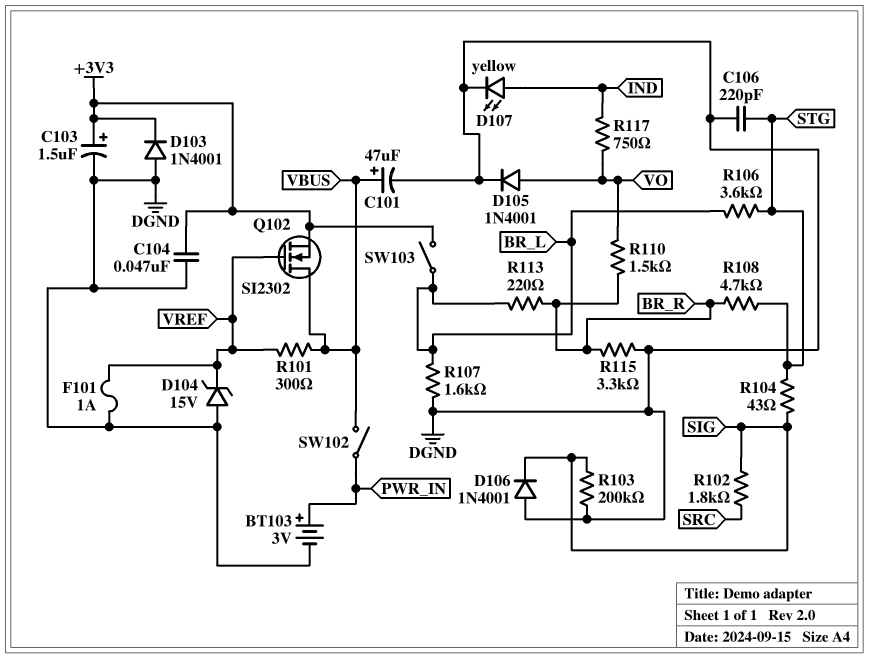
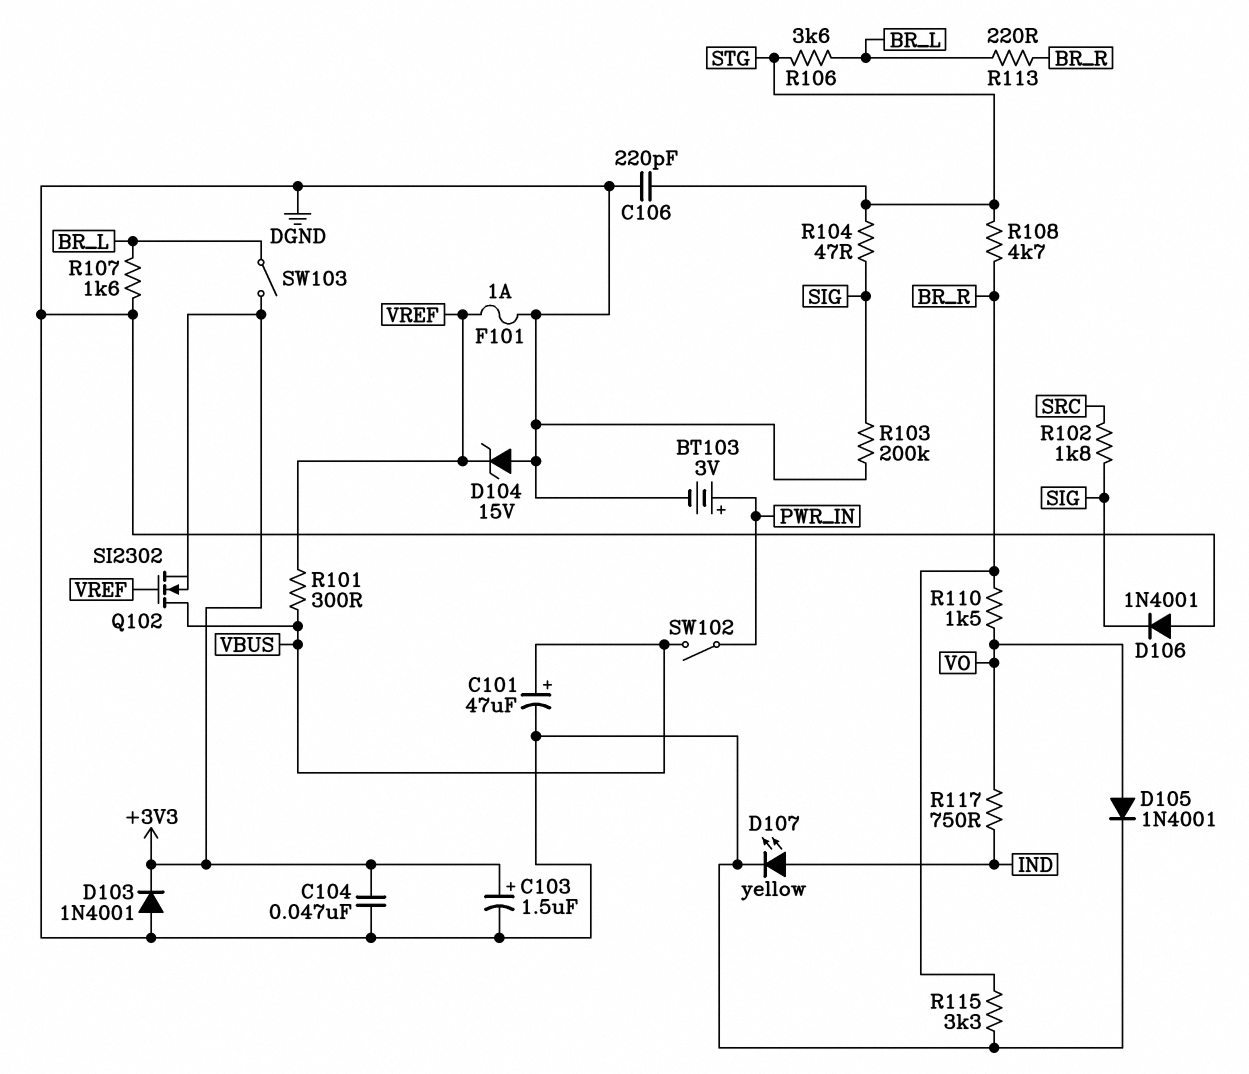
R104: 43 (SIG, STG) -> 47 (SIG, STG)

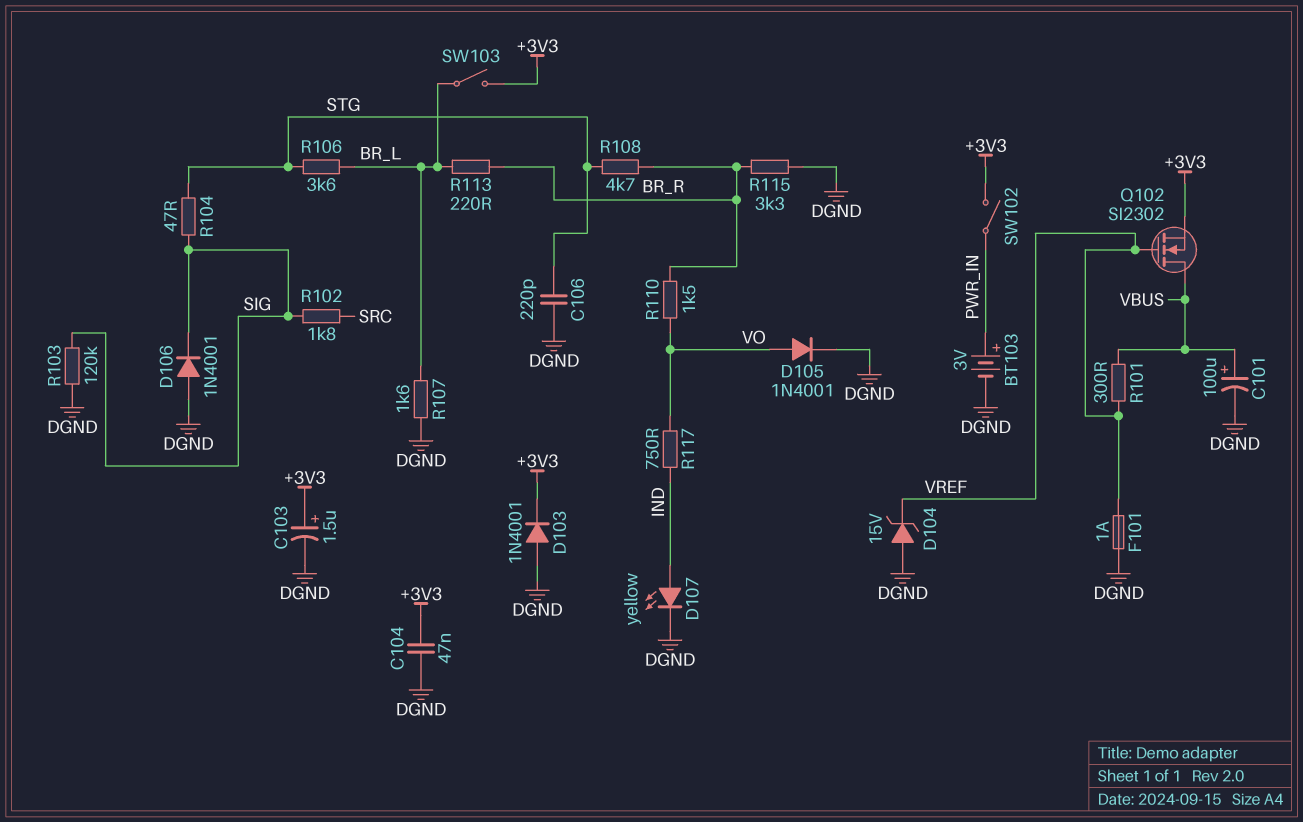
C101: 47uF (plus VBUS, minus DGND) -> 100uF (plus VBUS, minus DGND)
R103: 200k (DGND, SIG) -> 120k (DGND, SIG)
SW102: switch (PWR_IN, VBUS) -> switch (+3V3, PWR_IN)

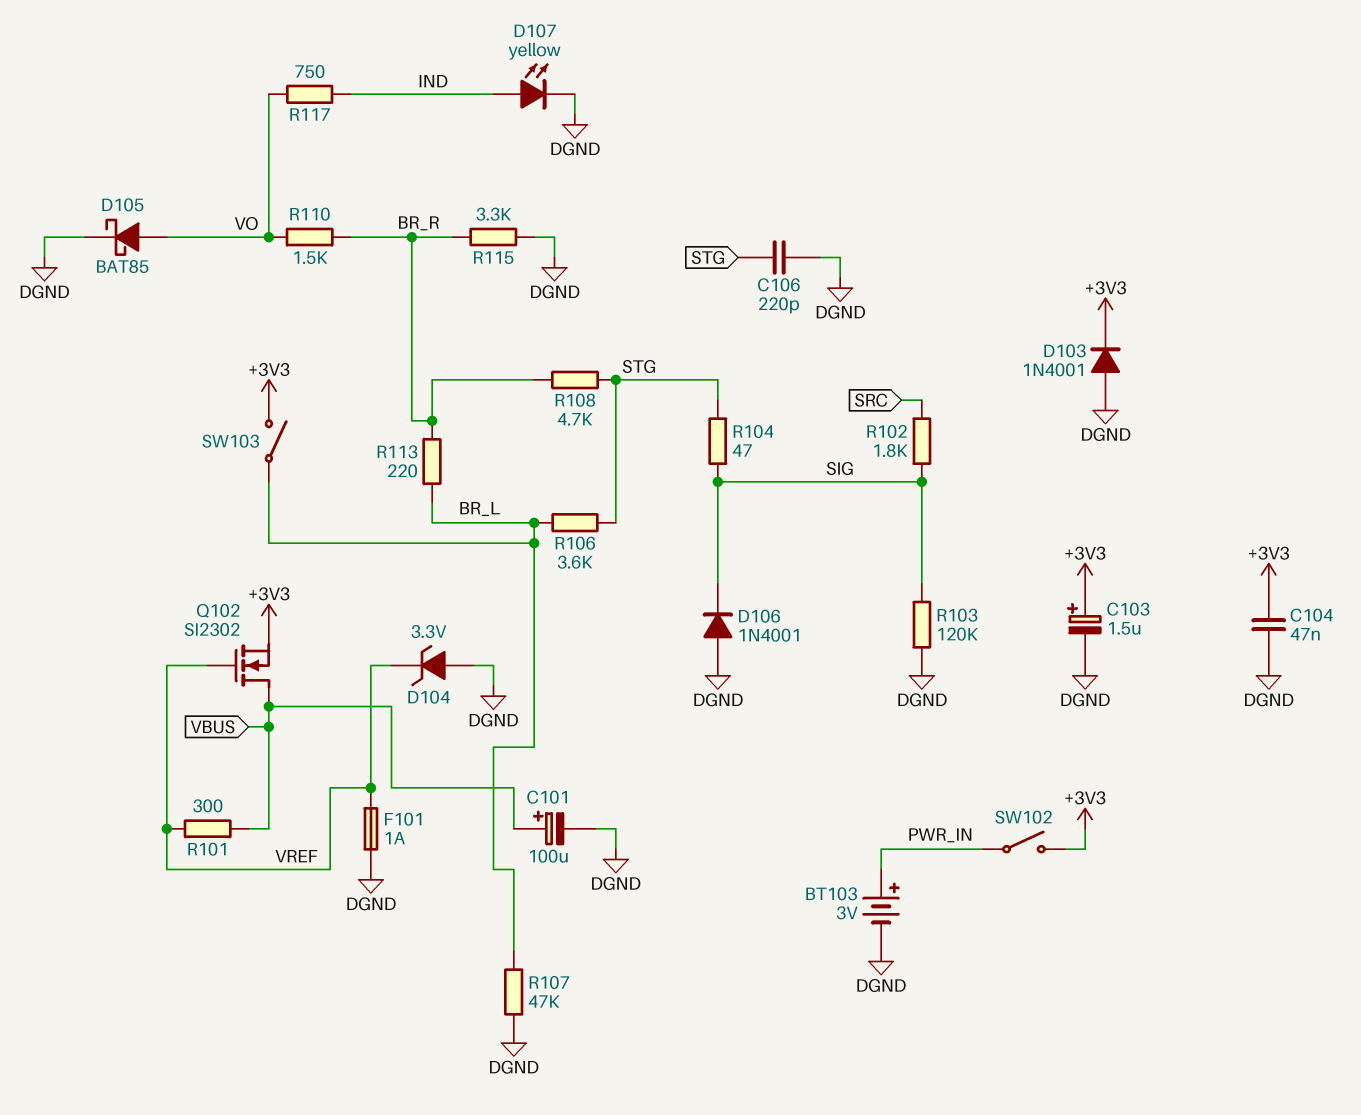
D104: zener 15V (A DGND, K VREF) -> zener 3.3V (A DGND, K VREF)
D105: diode 1N4001 (A VO, K DGND) -> schottky BAT85 (A VO, K DGND)
R107: 1.6k (BR_L, DGND) -> 47k (BR_L, DGND)

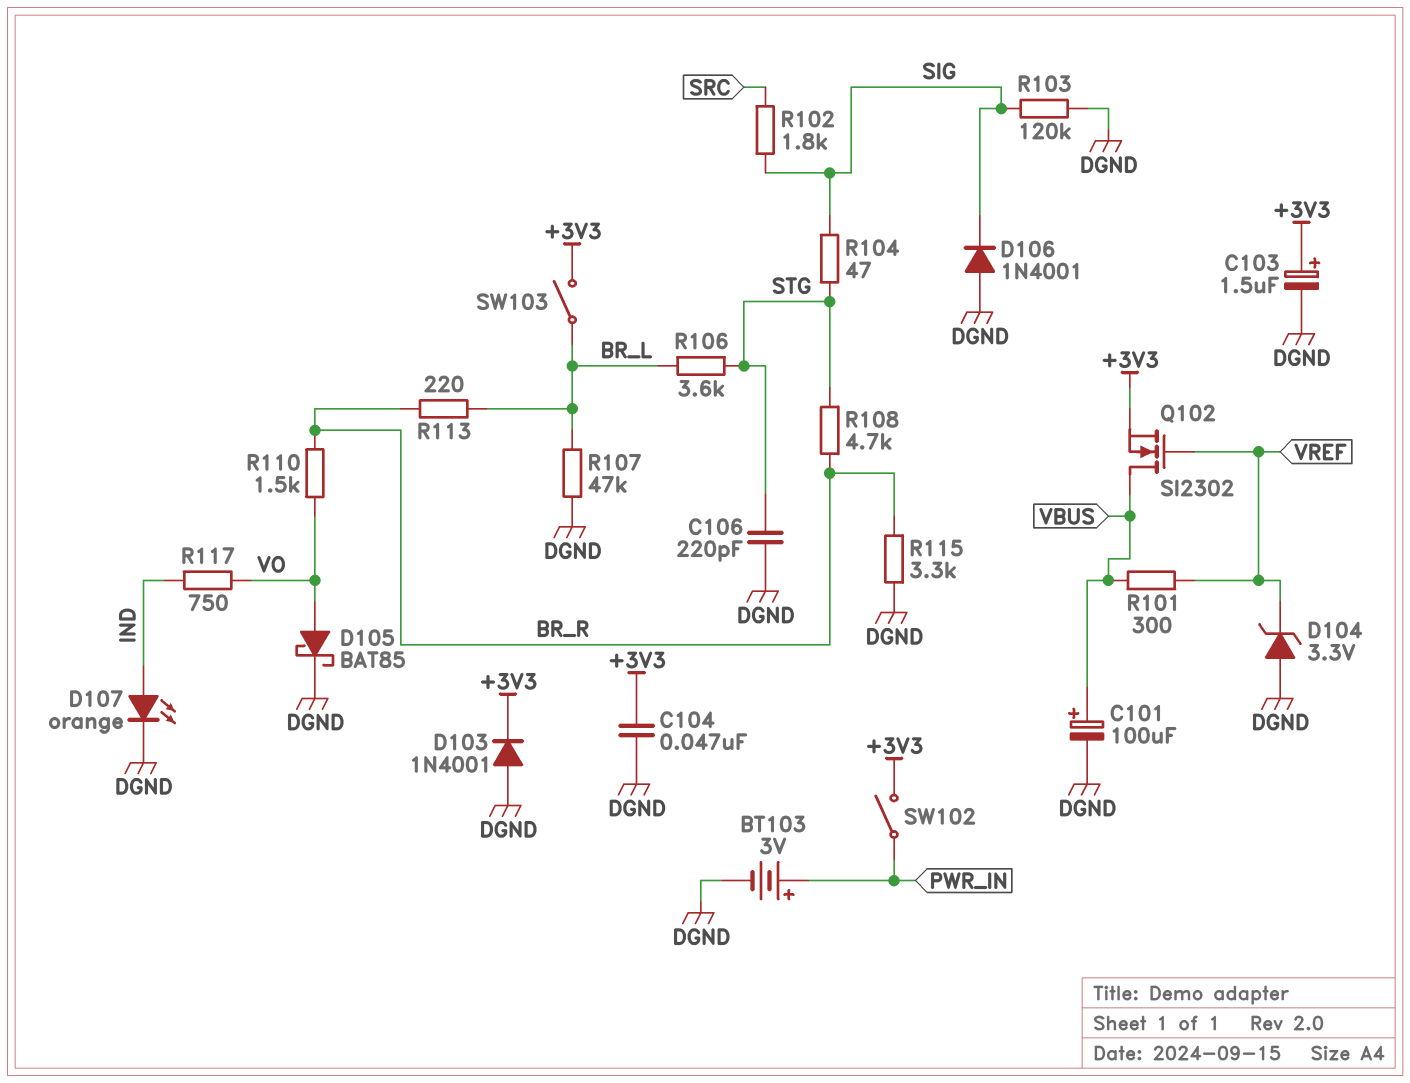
D107: LED yellow (A IND, K DGND) -> LED orange (A IND, K DGND)
F101: 1A (DGND, VREF) -> none

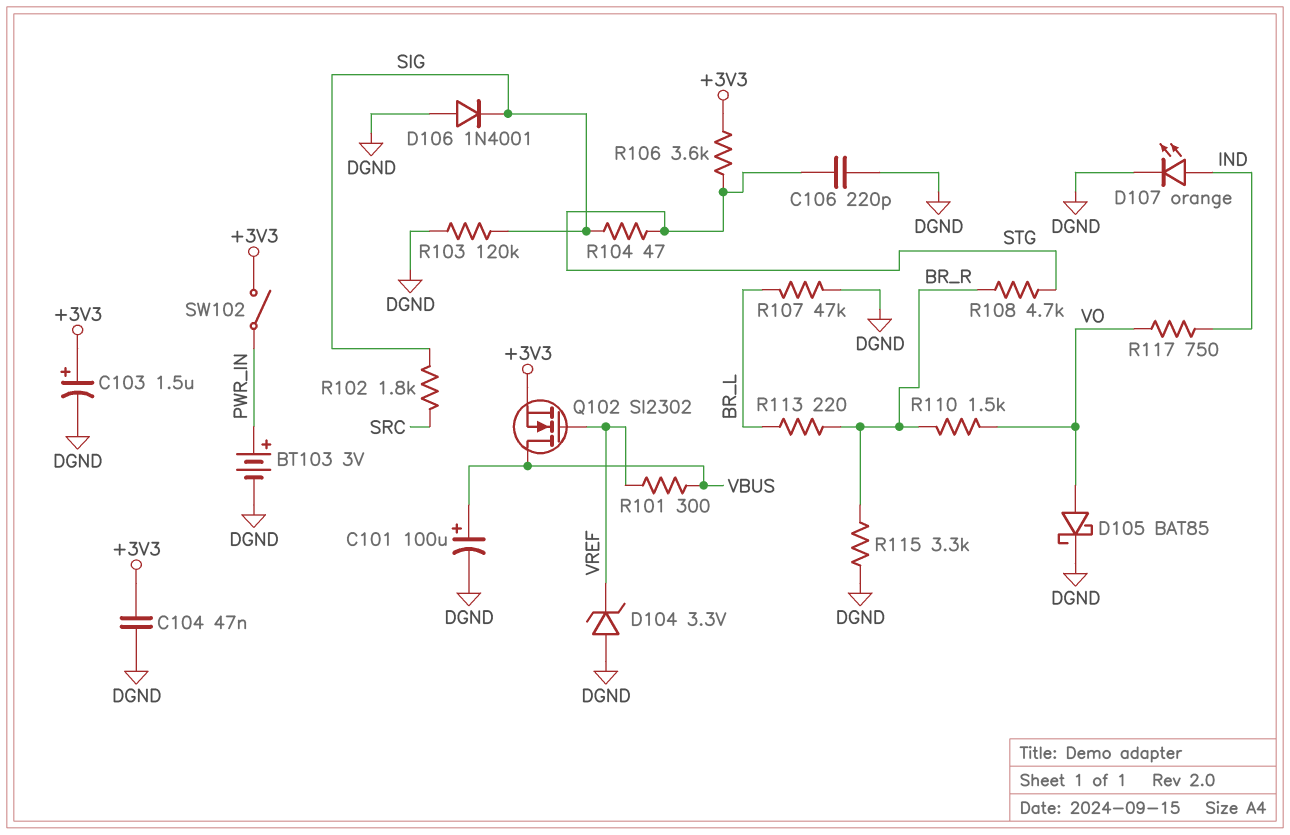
D103: diode 1N4001 (A DGND, K +3V3) -> none
R106: 3.6k (BR_L, STG) -> 3.6k (+3V3, STG)
SW103: switch (+3V3, BR_L) -> none

